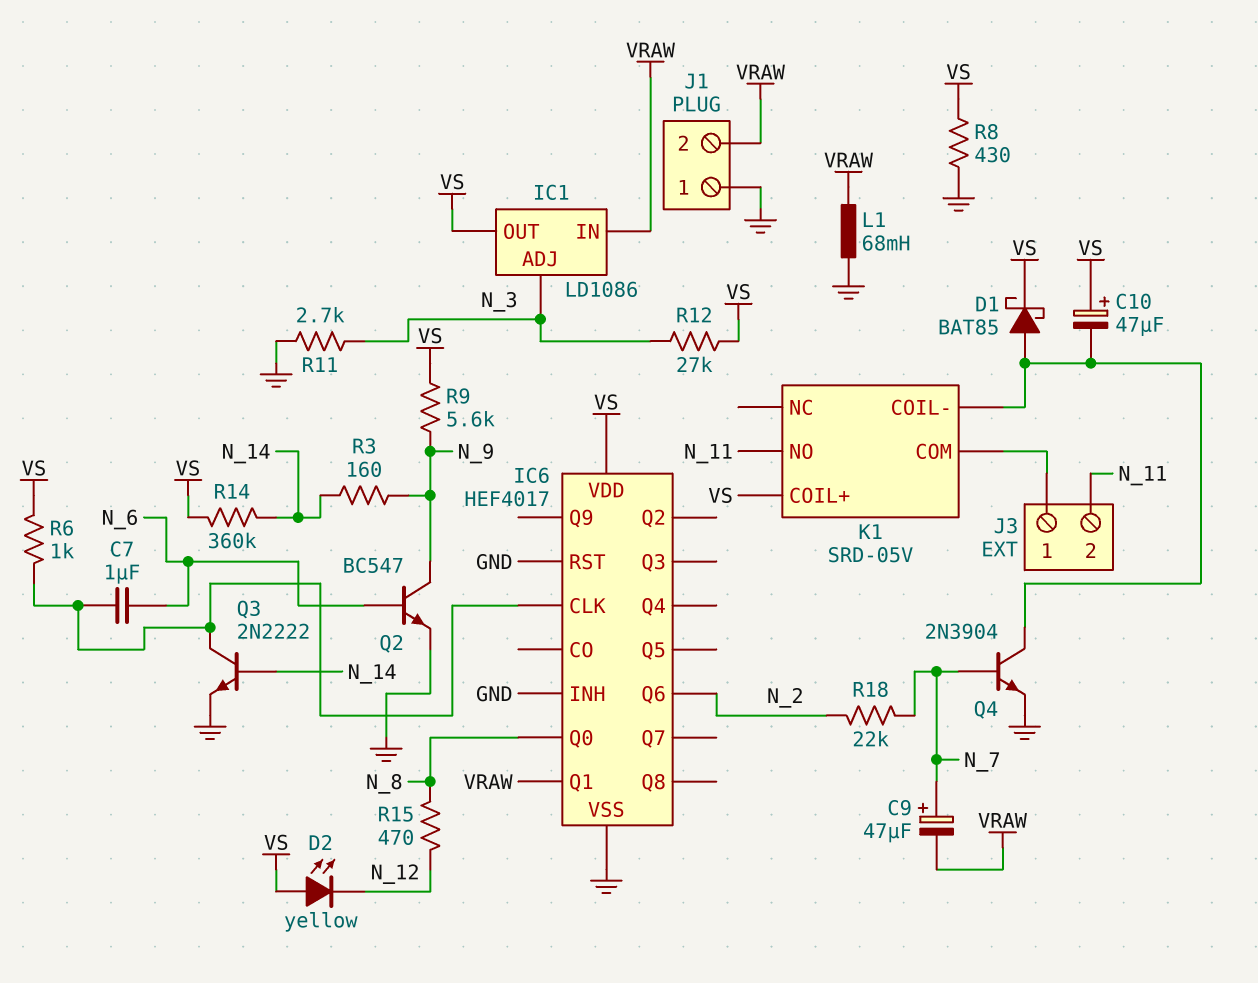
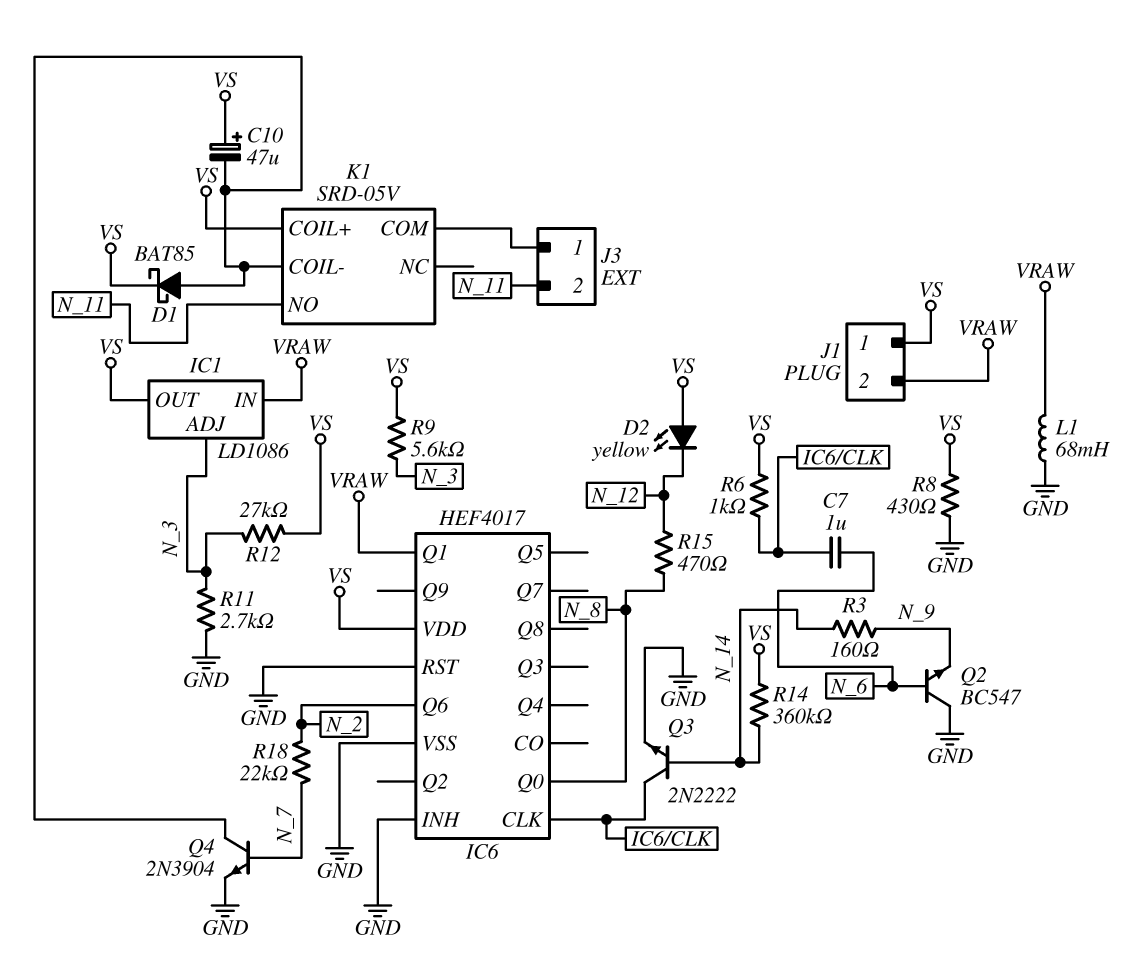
C9: 47uF (plus N_7, minus VRAW) -> none
J1 pin 1: GND -> VS
Q2: NPN BC547 (B N_6, C N_9, E GND) -> NPN BC547 (B N_6, C GND, E N_9)
R9: 5.6k (N_9, VS) -> 5.6k (N_3, VS)

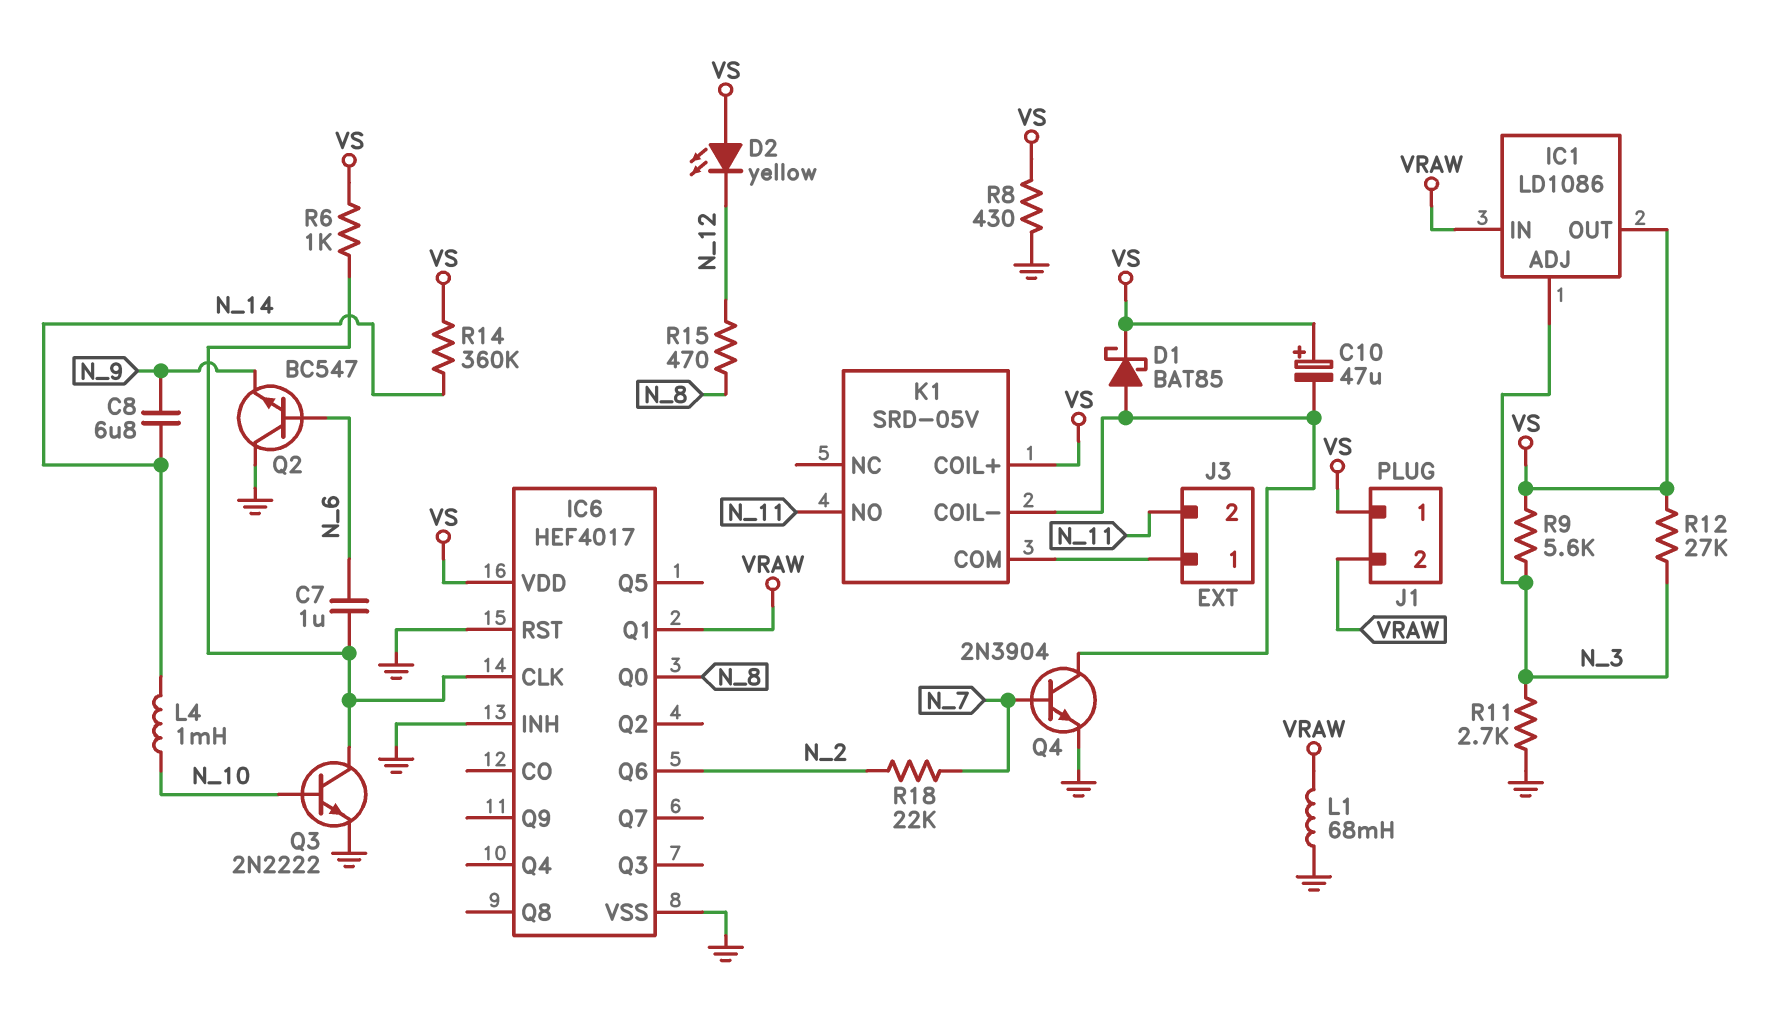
C8: none -> 6.8uF (N_9, N_14)
L4: none -> 1mH (N_10, N_14)
Q3: NPN 2N2222 (B N_14, C IC6/CLK, E GND) -> NPN 2N2222 (B N_10, C IC6/CLK, E GND)
R3: 160 (N_9, N_14) -> none

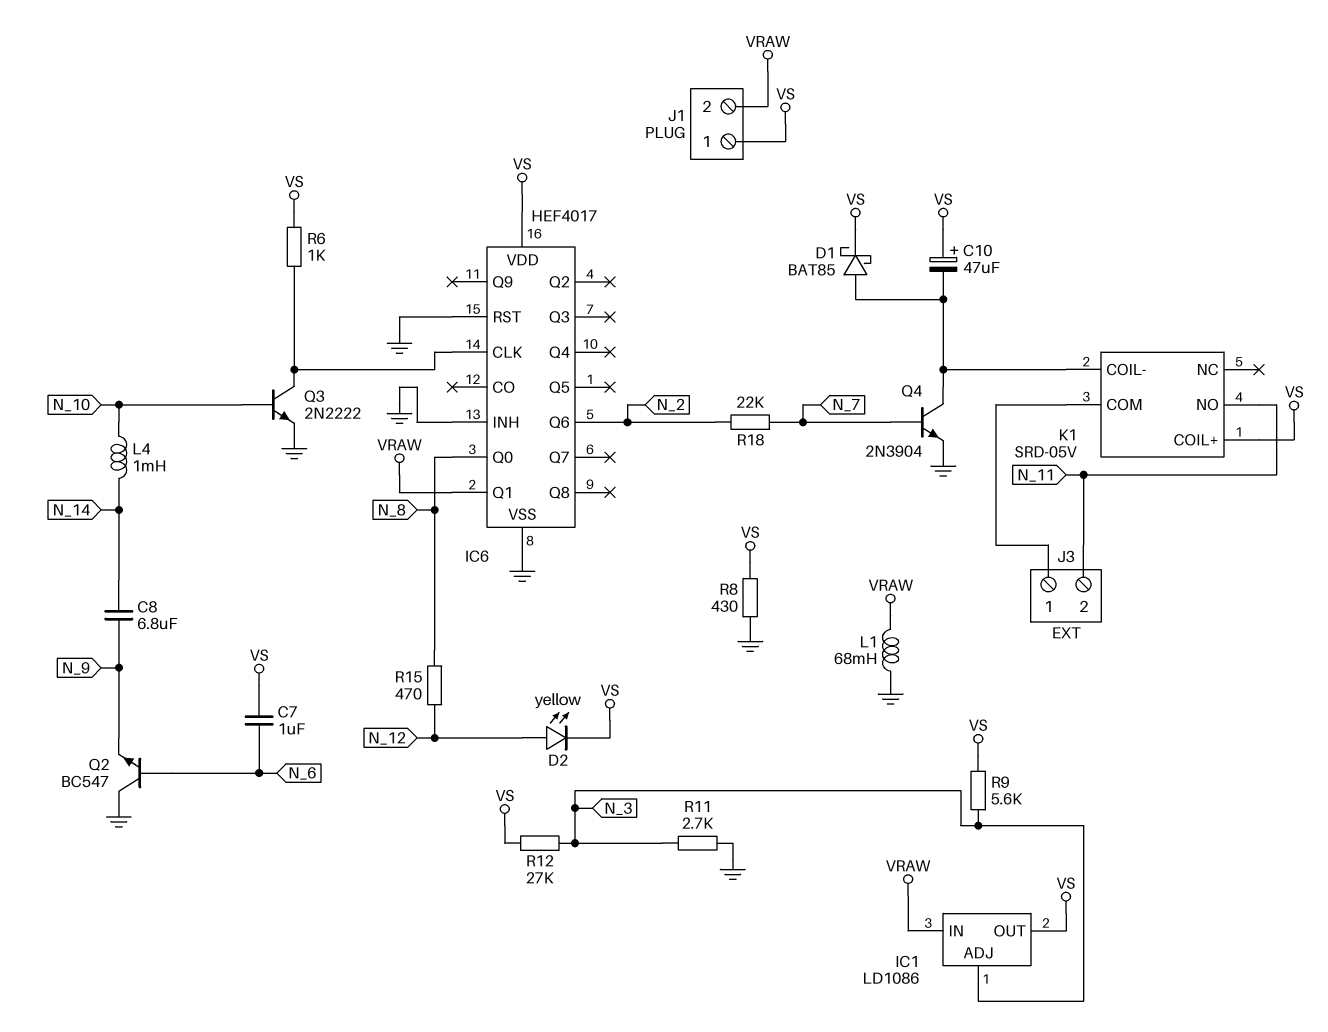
C7: 1uF (IC6/CLK, N_6) -> 1uF (N_6, VS)
D2: LED yellow (A VS, K N_12) -> LED yellow (A N_12, K VS)
R14: 360k (N_14, VS) -> none

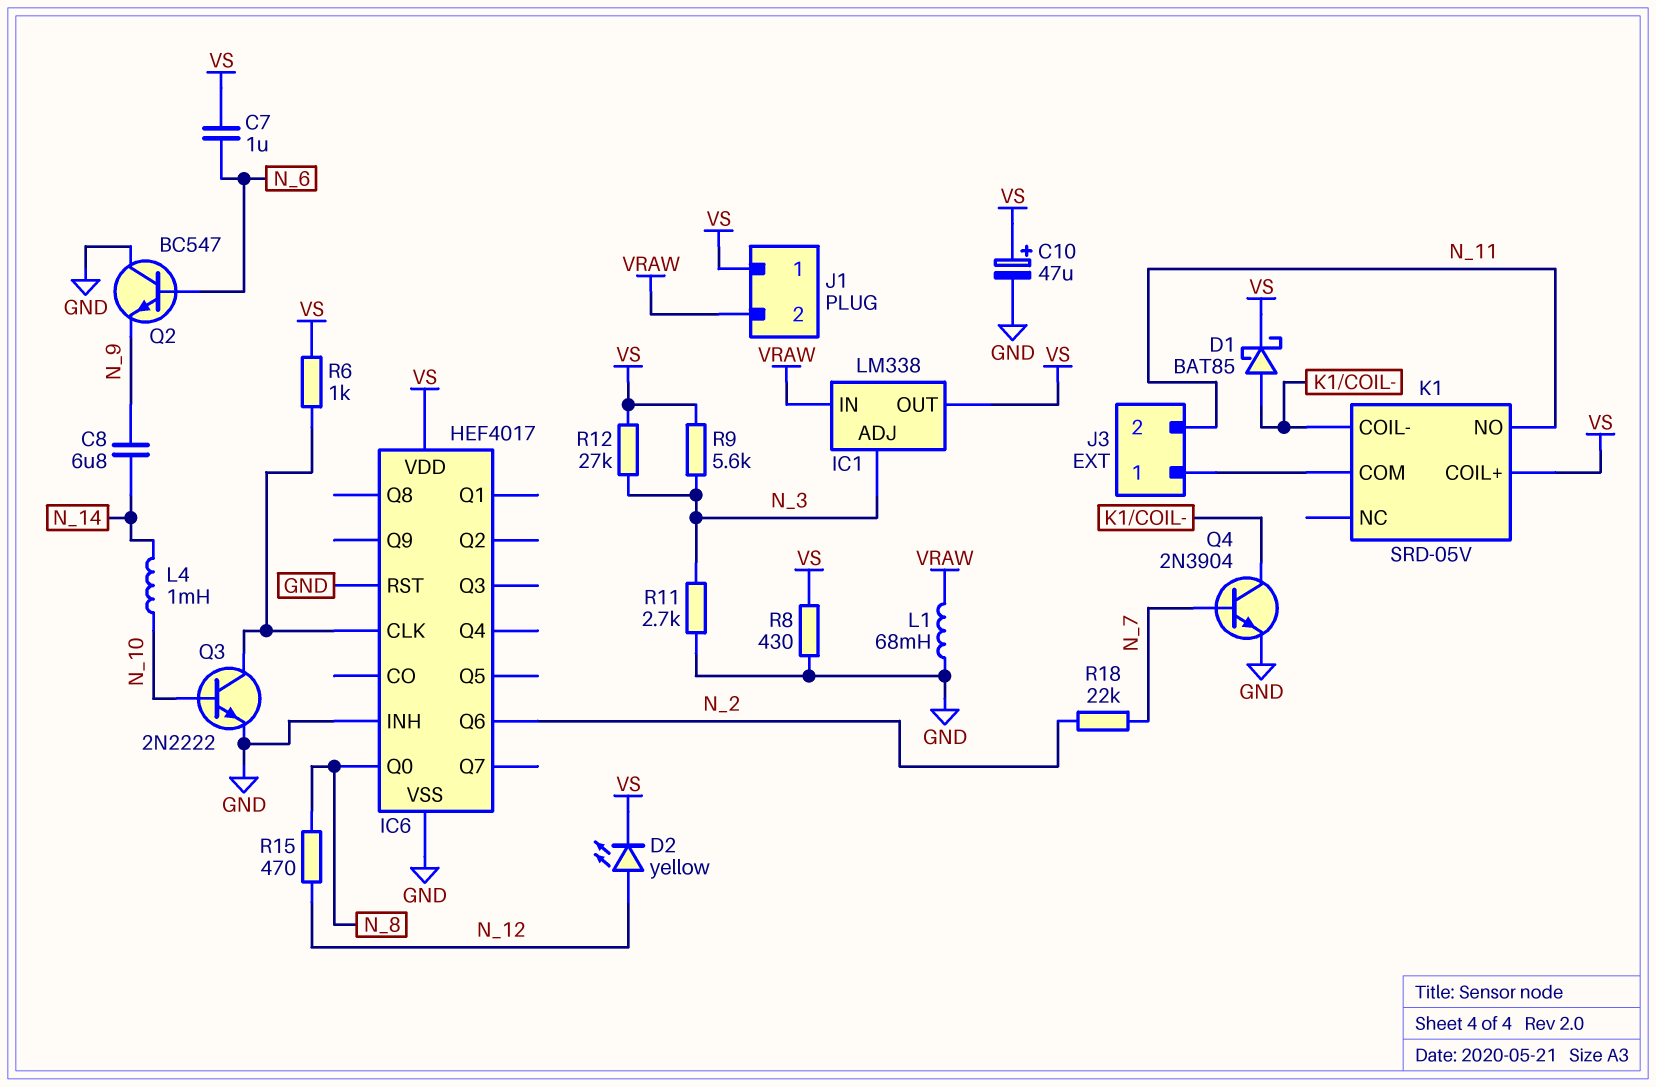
C10: 47uF (plus VS, minus K1/COIL-) -> 47uF (plus VS, minus GND)
IC1: LD1086 -> LM338
IC6 pin Q1: VRAW -> none

